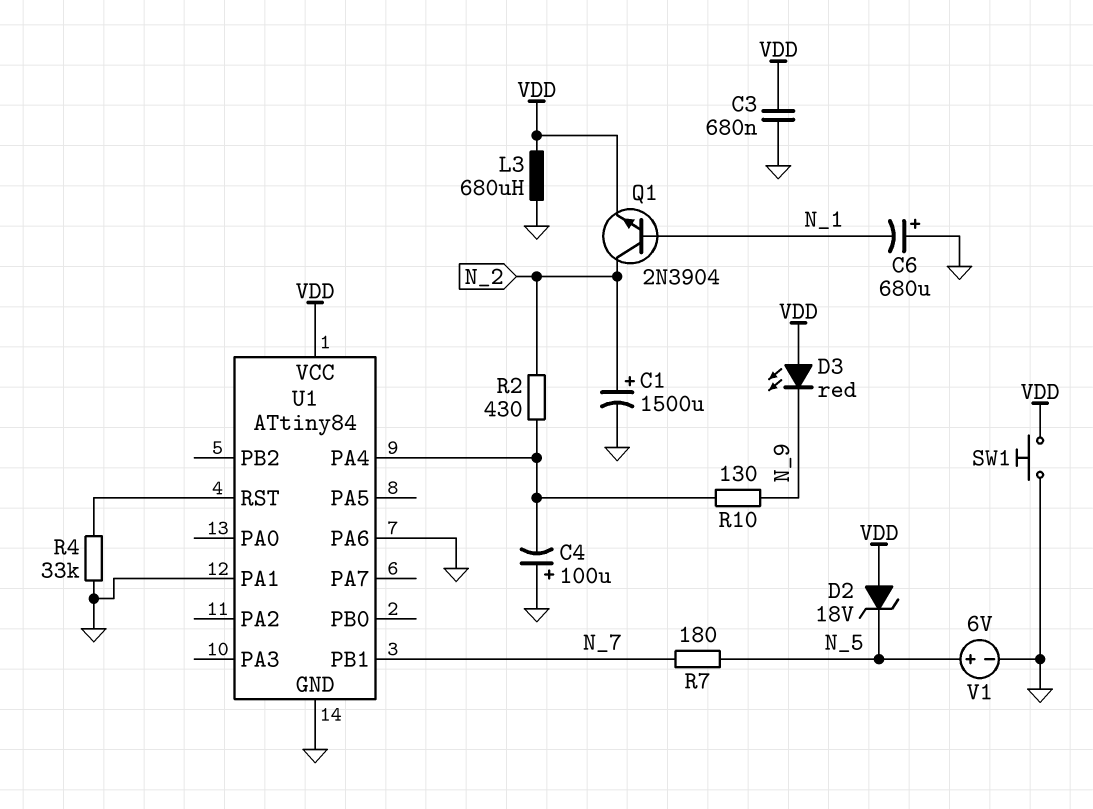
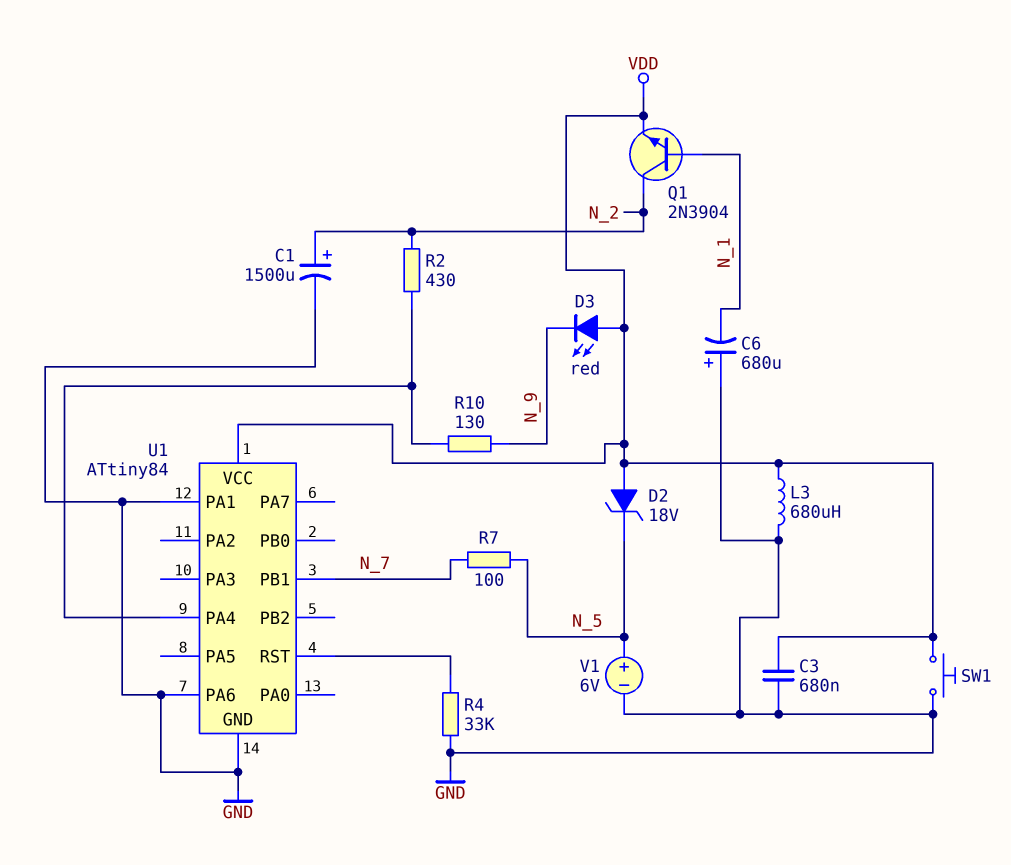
C4: 100uF (plus GND, minus U1/PA4) -> none
R7: 180 (N_5, N_7) -> 100 (N_5, N_7)

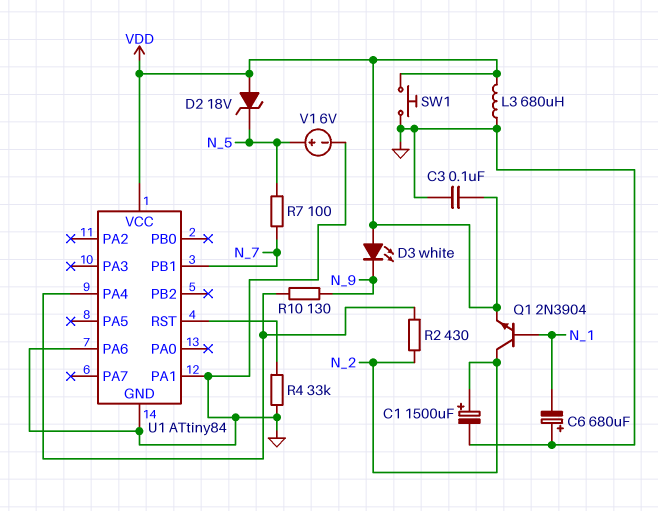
C3: 680nF (GND, VDD) -> 100nF (GND, VDD)
D3: LED red (A VDD, K N_9) -> LED white (A VDD, K N_9)

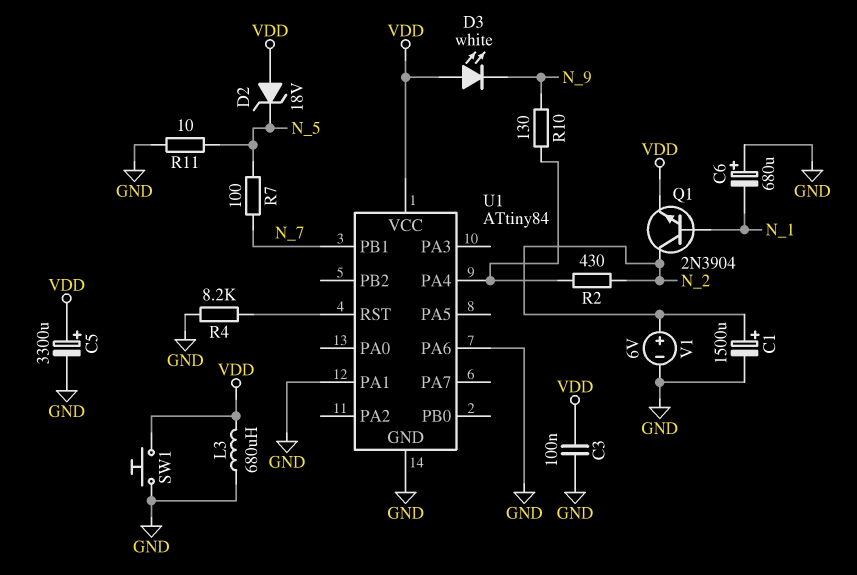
C5: none -> 3300uF (plus VDD, minus GND)
R4: 33k (GND, U1/RST) -> 8.2k (GND, U1/RST)
R11: none -> 10 (GND, N_5)
V1: 6V (plus N_5, minus GND) -> 6V (plus N_2, minus GND)

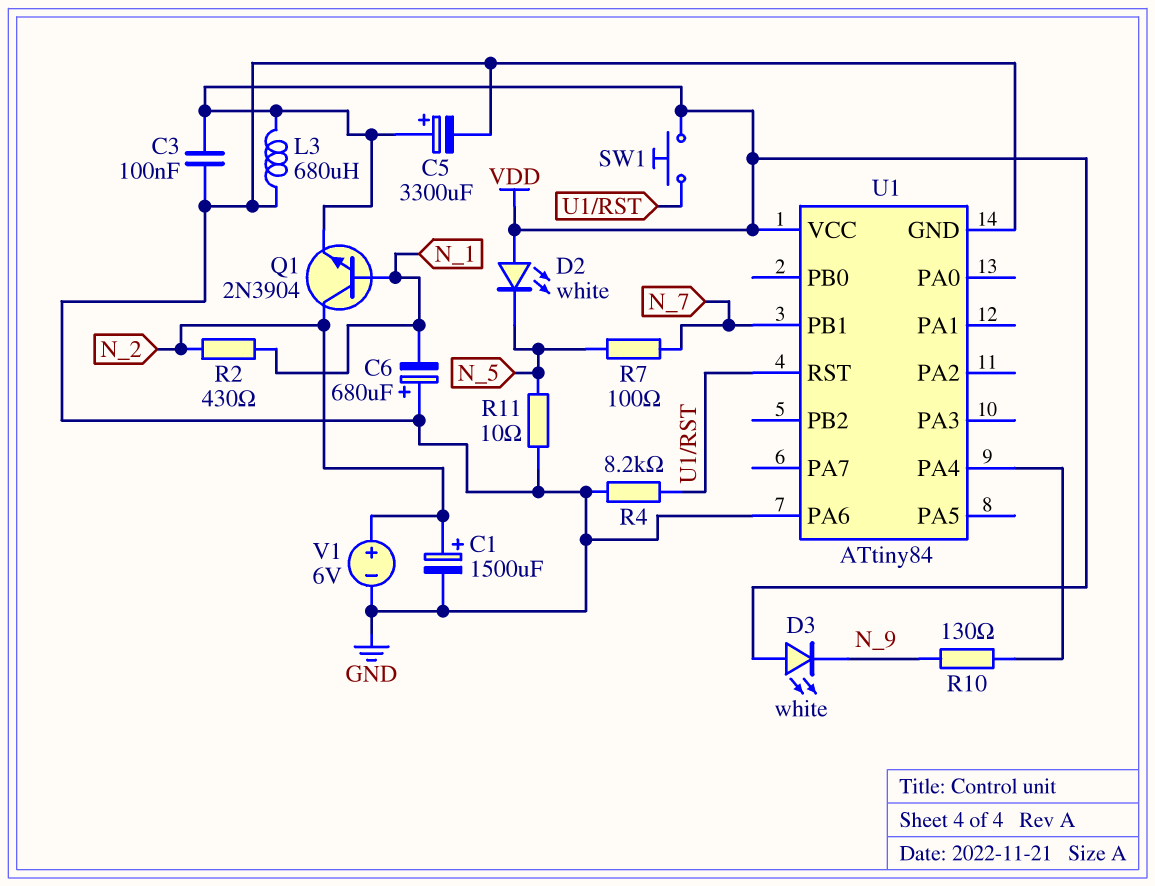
D2: zener 18V (A VDD, K N_5) -> LED white (A VDD, K N_5)
R2: 430 (N_2, U1/PA4) -> 430 (N_1, N_2)
SW1: button (GND, VDD) -> button (U1/RST, VDD)
U1 pin PA1: GND -> none

